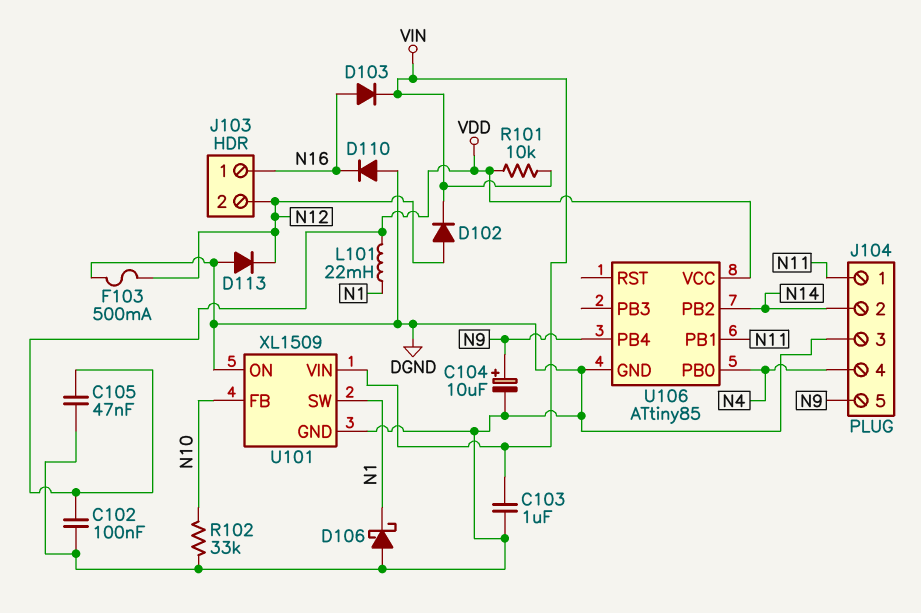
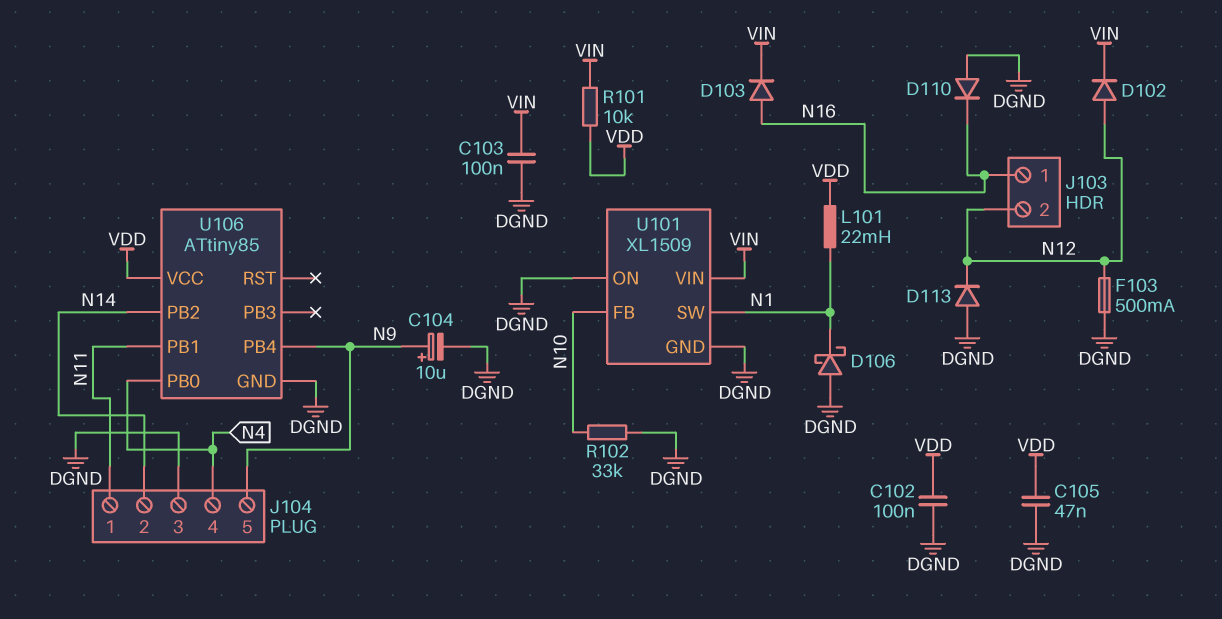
C103: 1uF (DGND, VIN) -> 100nF (DGND, VIN)

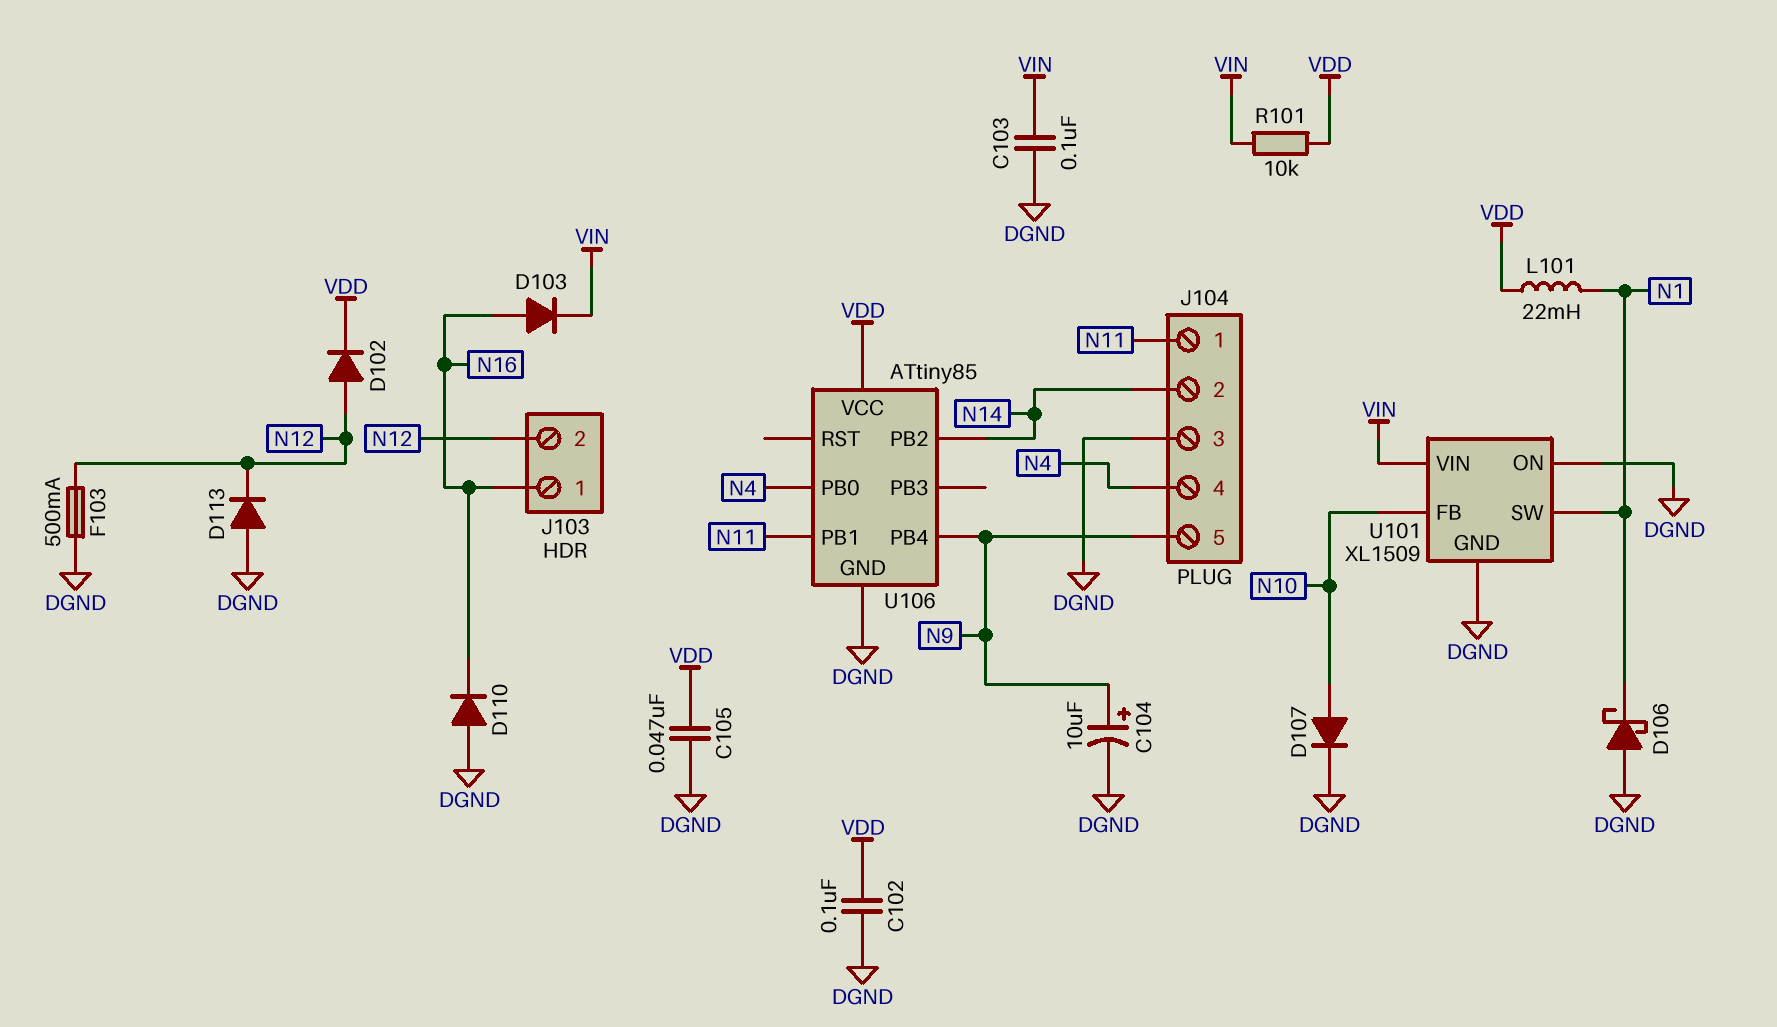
D102: diode (A N12, K VIN) -> diode (A N12, K VDD)
D107: none -> diode (A N10, K DGND)
R102: 33k (DGND, N10) -> none

